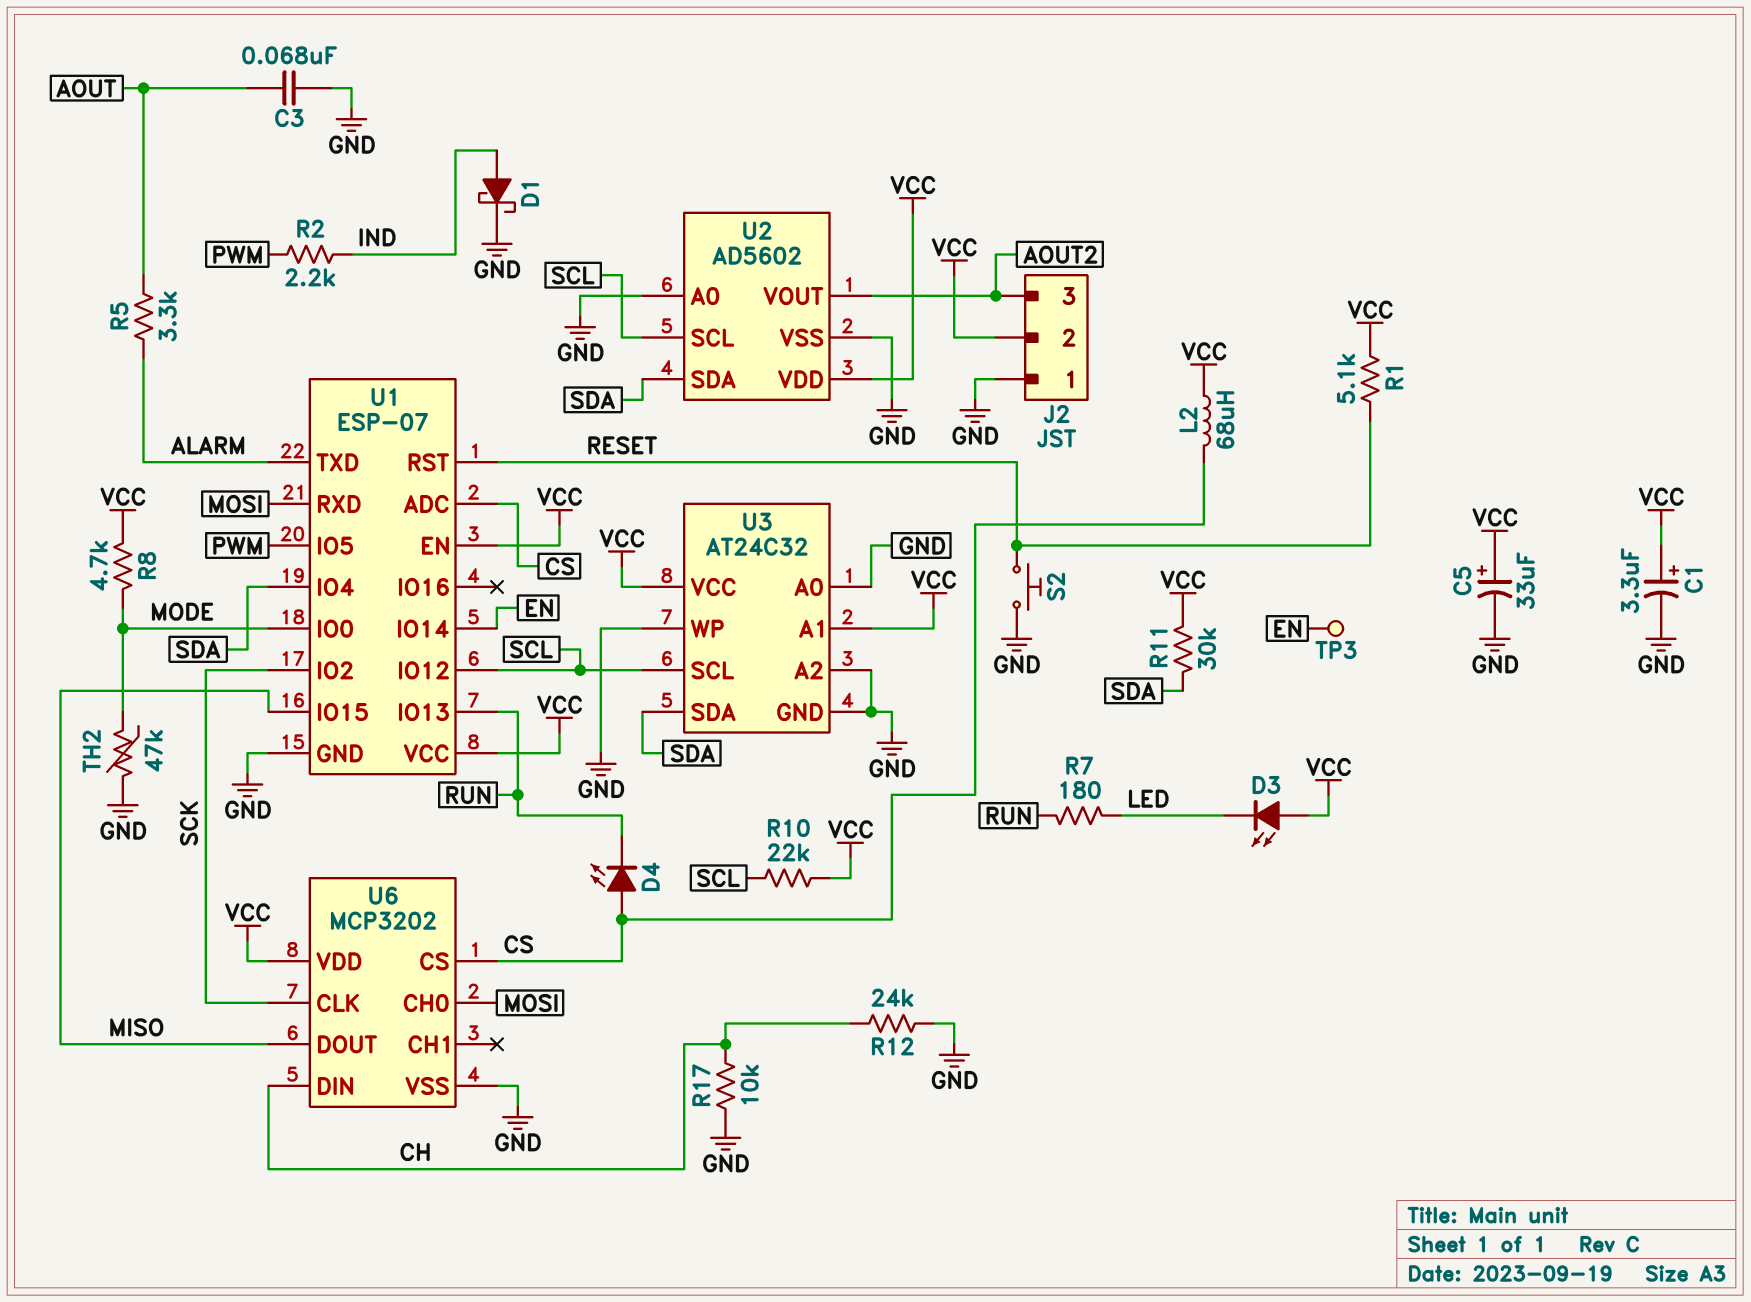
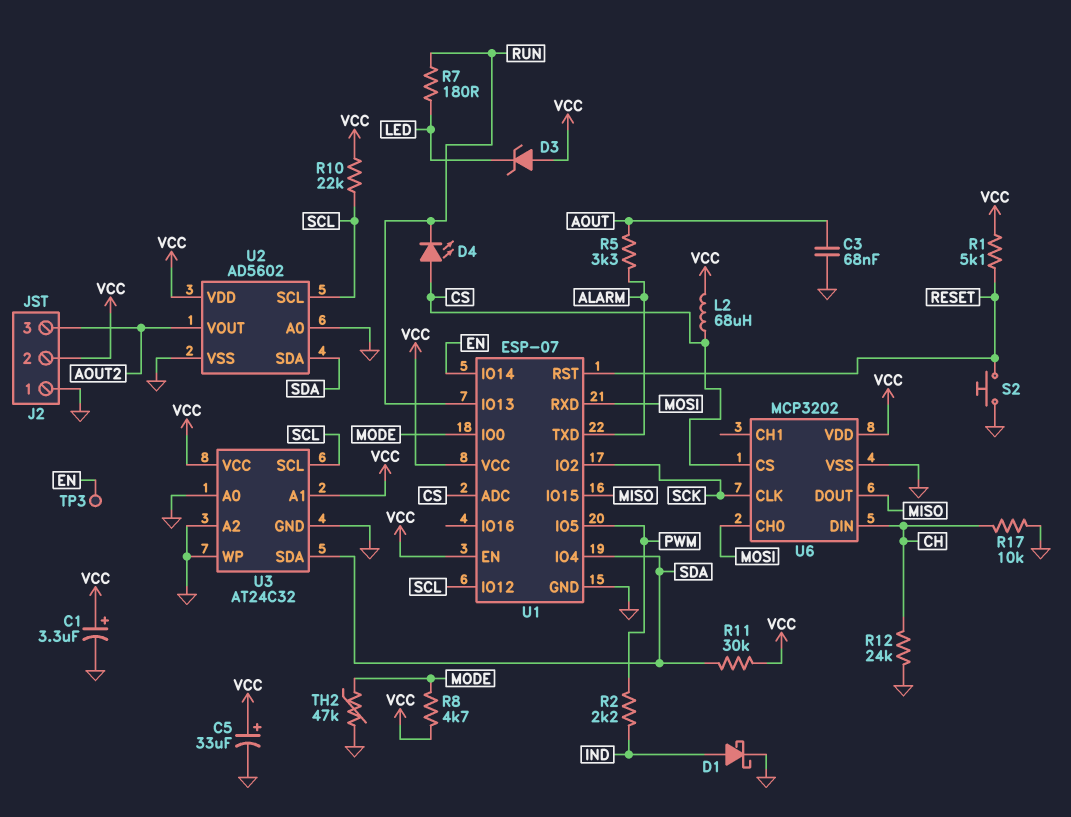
D3: LED (A VCC, K LED) -> zener (A VCC, K LED)

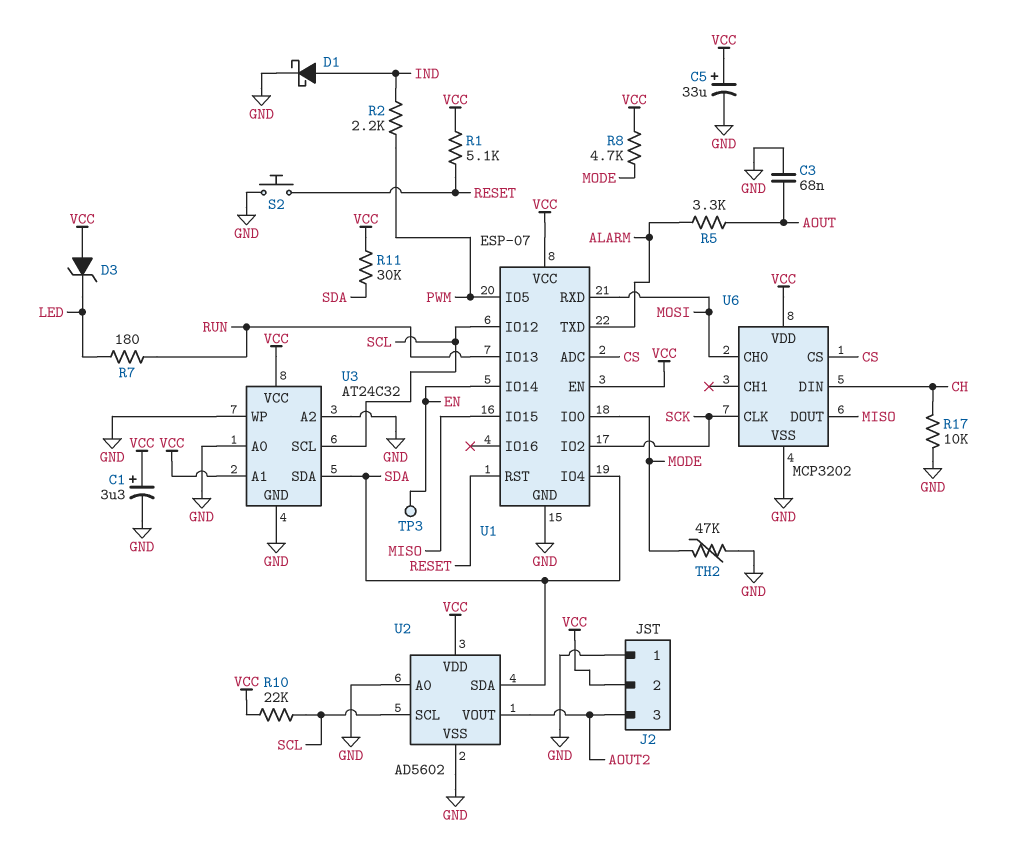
D4: LED (A CS, K RUN) -> none
L2: 68uH (CS, VCC) -> none
R12: 24k (CH, GND) -> none

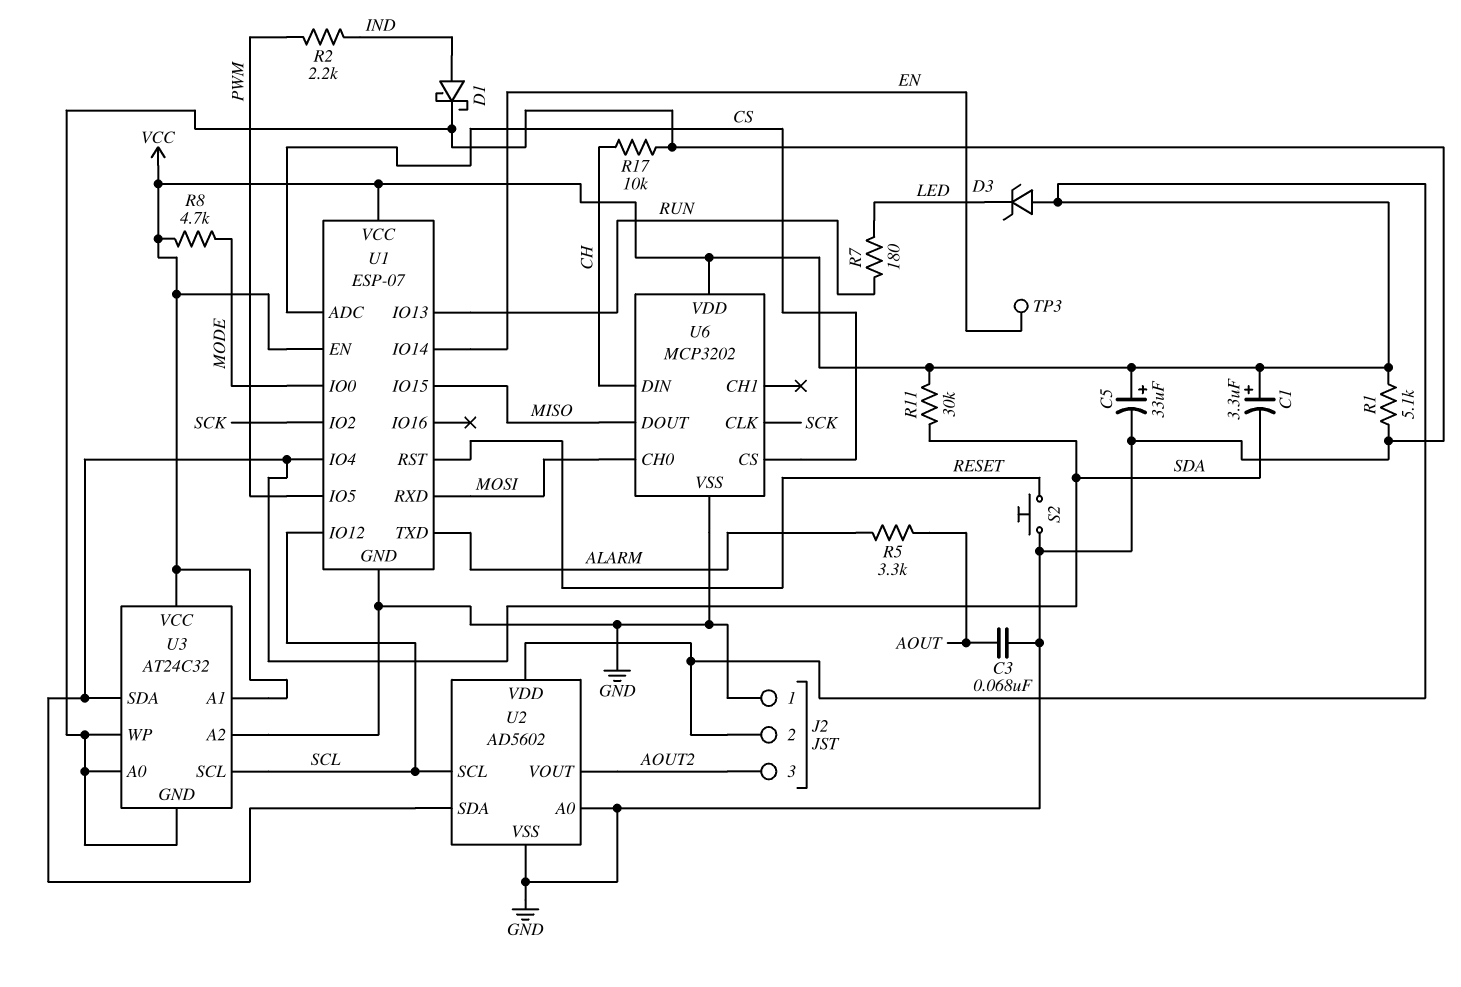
C1: 3.3uF (plus VCC, minus GND) -> 3.3uF (plus VCC, minus SDA)
R1: 5.1k (RESET, VCC) -> 5.1k (GND, VCC)
R10: 22k (SCL, VCC) -> none
TH2: 47k (GND, MODE) -> none

